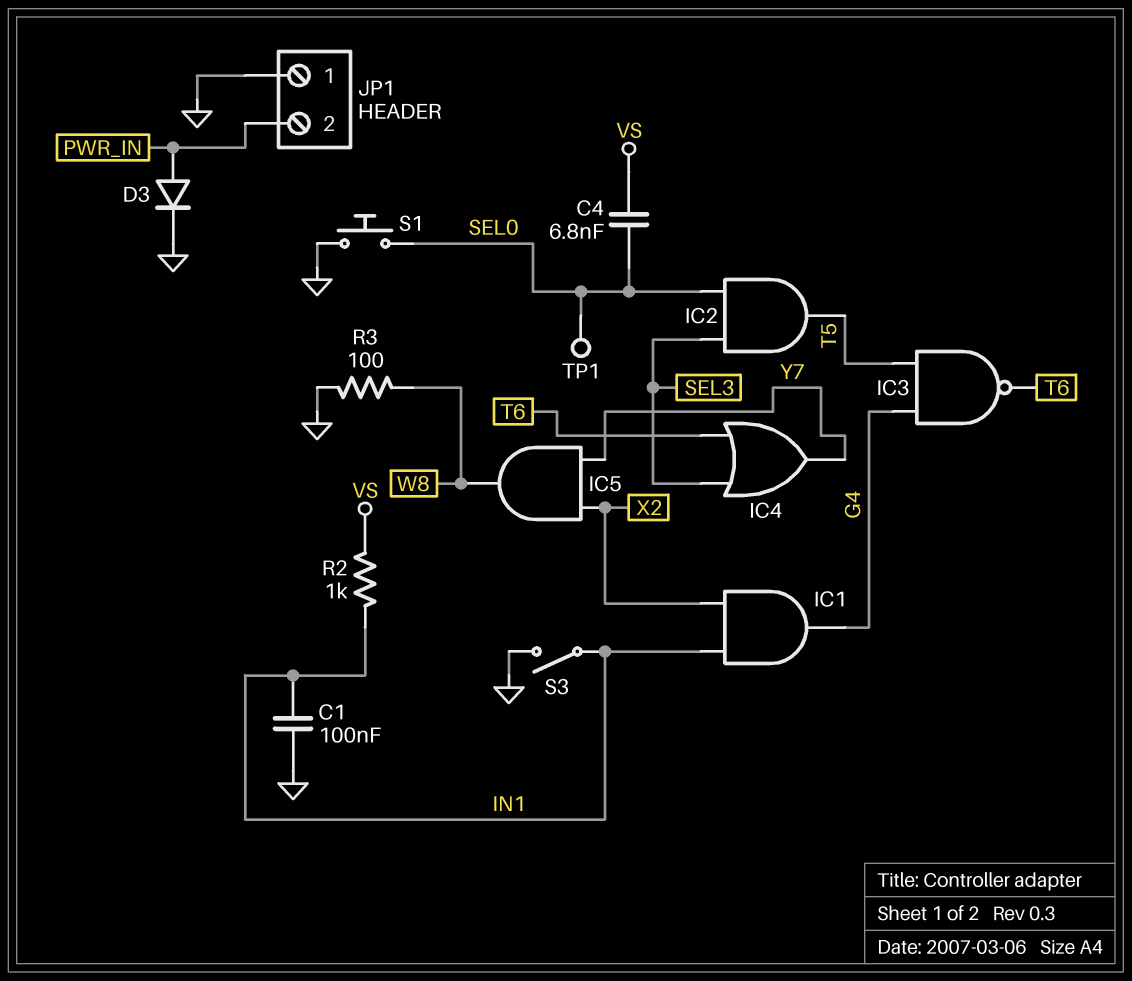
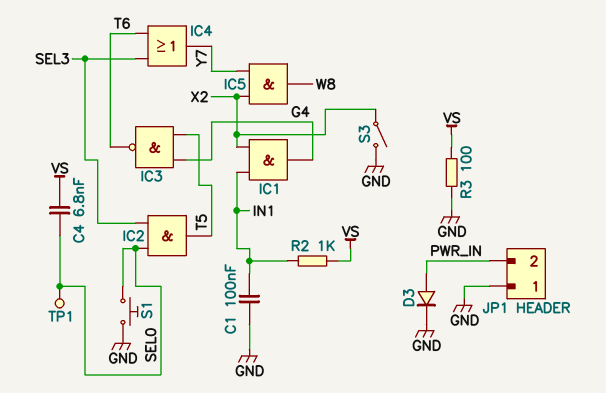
R3: 100 (GND, W8) -> 100 (GND, VS)
S3: switch (GND, IN1) -> switch (GND, X2)

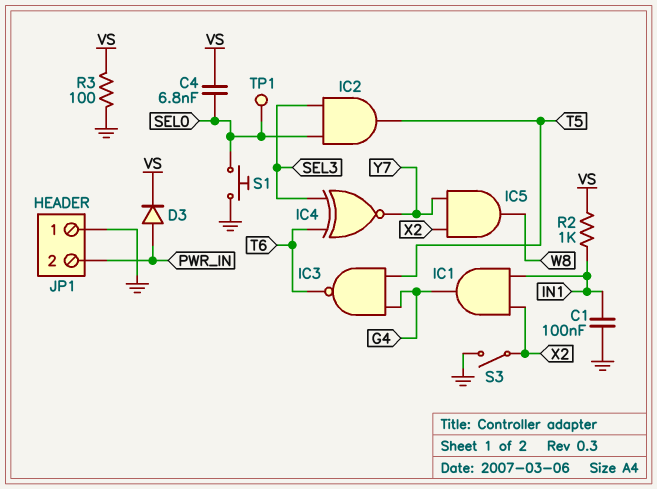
D3: diode (A PWR_IN, K GND) -> diode (A PWR_IN, K VS)
IC4: OR (in SEL3, in T6, out Y7) -> XNOR (in SEL3, in T6, out Y7)

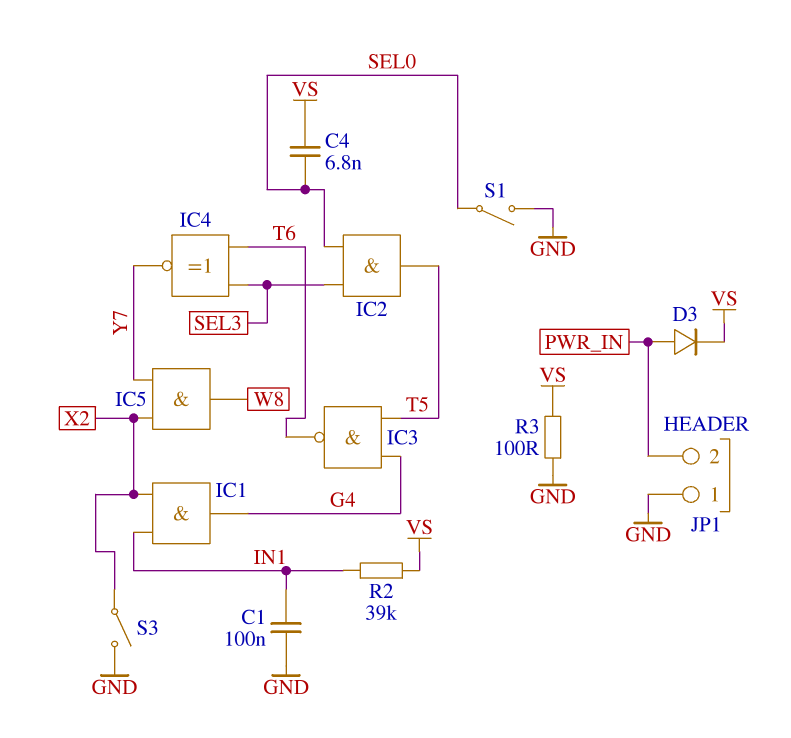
R2: 1k (IN1, VS) -> 39k (IN1, VS)
S1: button (GND, SEL0) -> switch (GND, SEL0)
TP1: test point (SEL0) -> none

